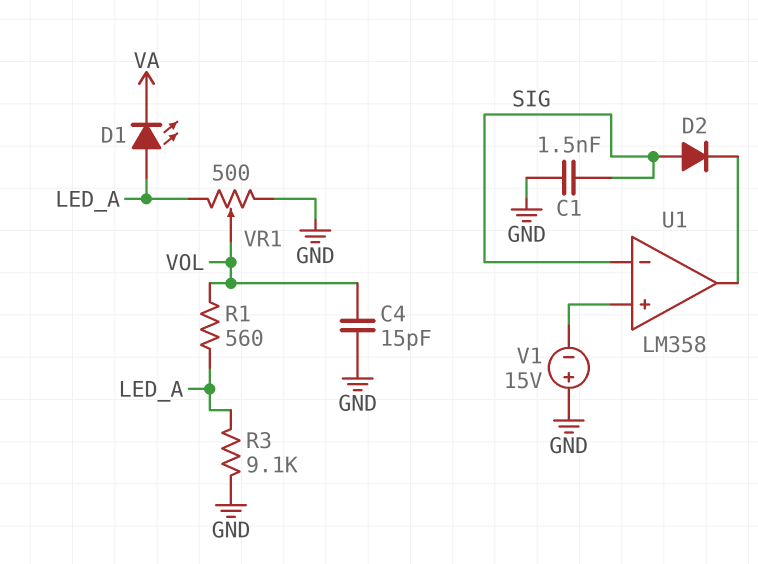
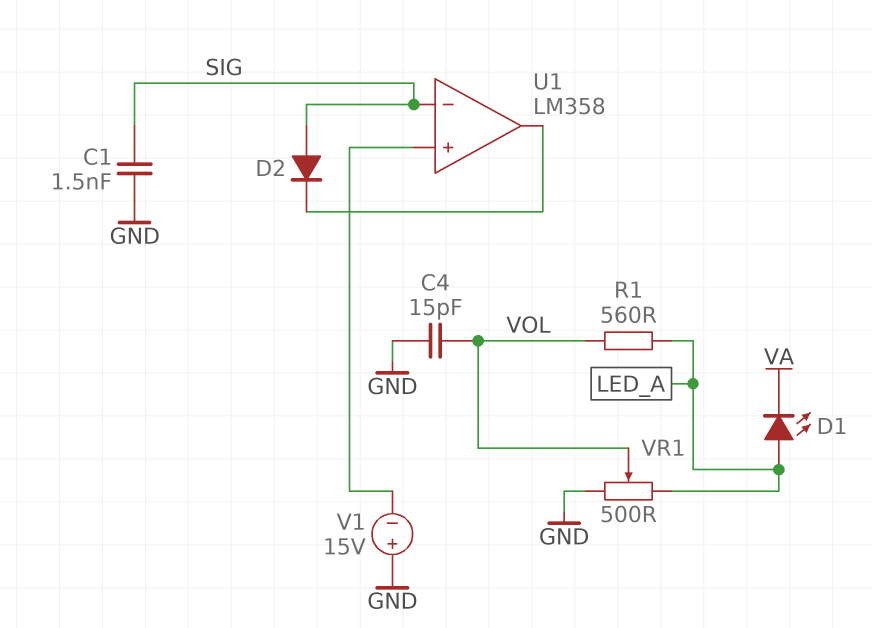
R3: 9.1k (GND, LED_A) -> none

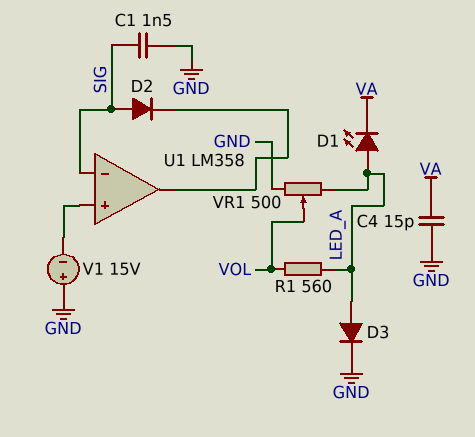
C4: 15pF (GND, VOL) -> 15pF (GND, VA)
D3: none -> diode (A LED_A, K GND)

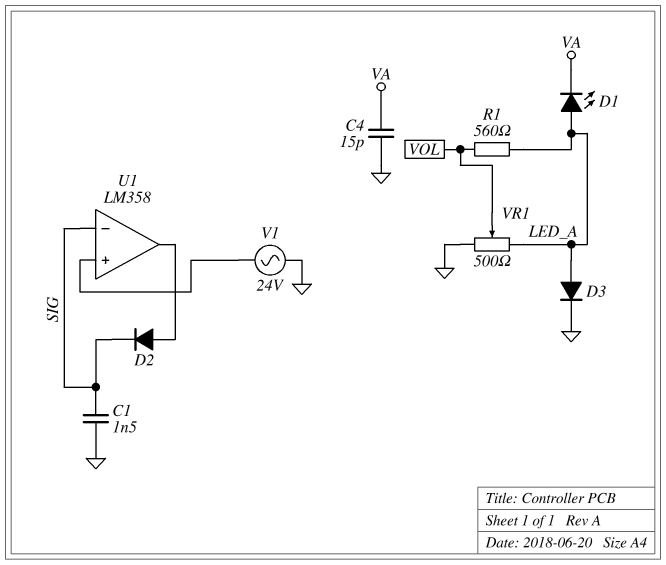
D2: diode (A SIG, K U1/out) -> diode (A U1/out, K SIG)
V1: 15V (plus GND, minus U1/in+) -> AC 24V (GND, U1/in+)

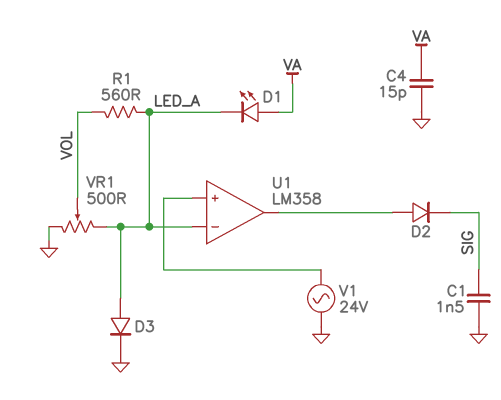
D1: LED (A LED_A, K VA) -> LED (A VA, K LED_A)
U1 pin in-: SIG -> LED_A

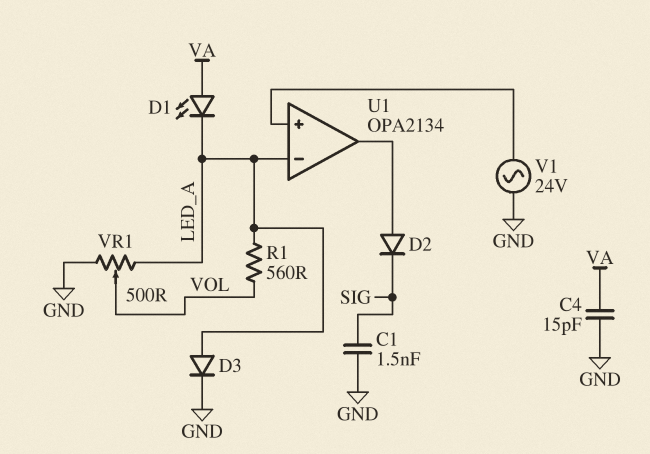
U1: LM358 -> OPA2134

